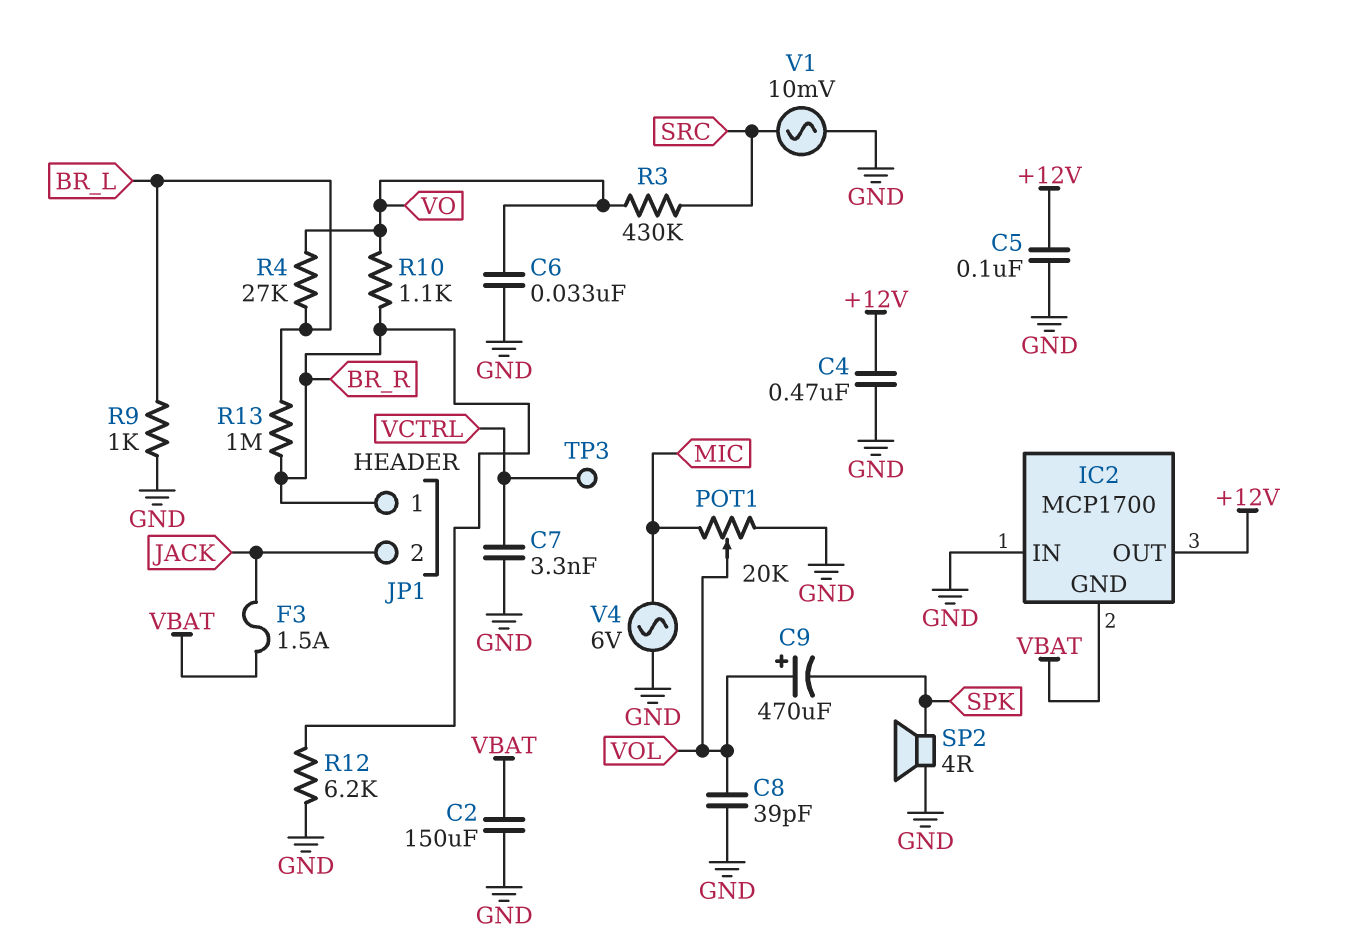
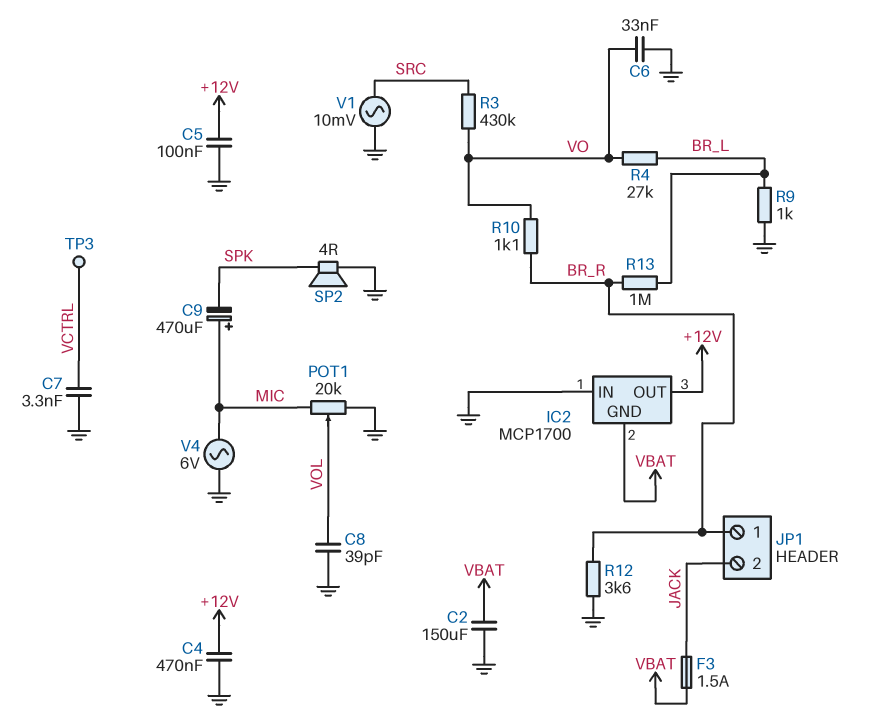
C9: 470uF (plus VOL, minus SPK) -> 470uF (plus MIC, minus SPK)
R12: 6.2k (BR_R, GND) -> 3.6k (BR_R, GND)

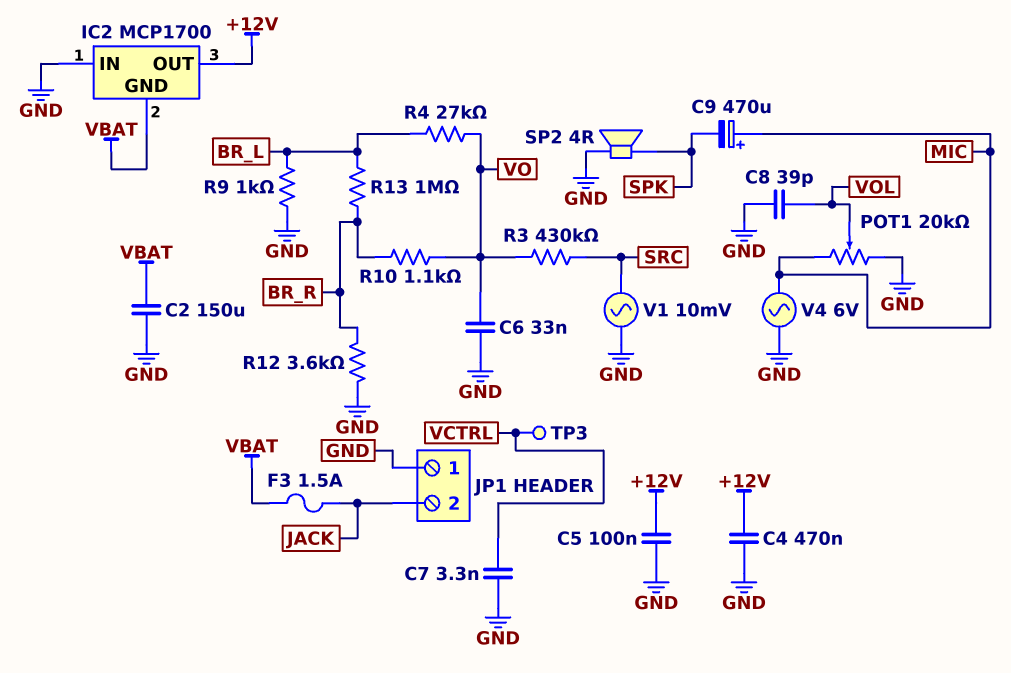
JP1 pin 1: BR_R -> GND

